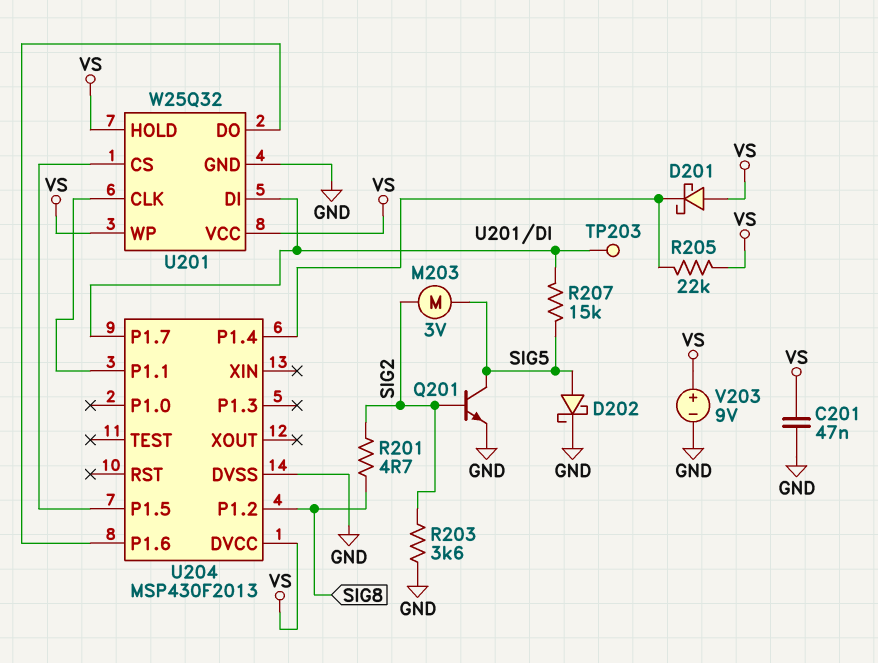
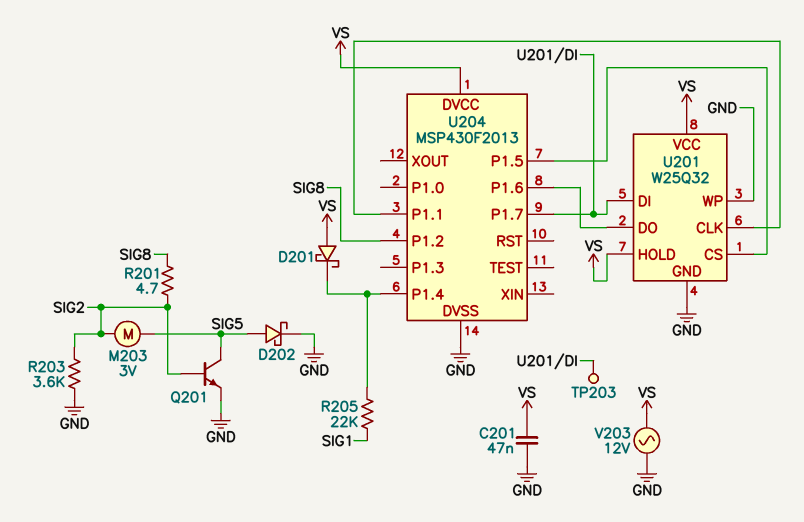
R205: 22k (U204/P1.4, VS) -> 22k (SIG1, U204/P1.4)
R207: 15k (SIG5, U201/DI) -> none
U201 pin WP: VS -> GND
V203: 9V (plus VS, minus GND) -> AC 12V (GND, VS)

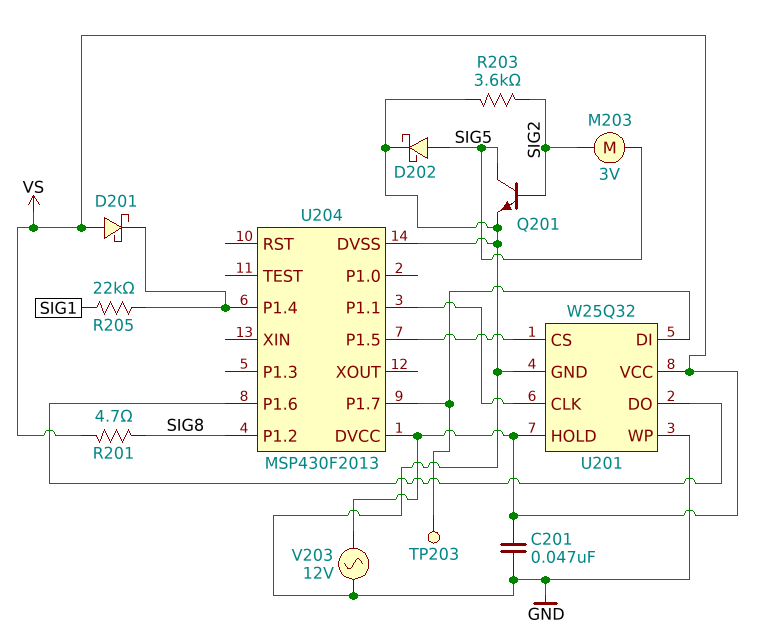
R201: 4.7 (SIG2, SIG8) -> 4.7 (SIG8, VS)

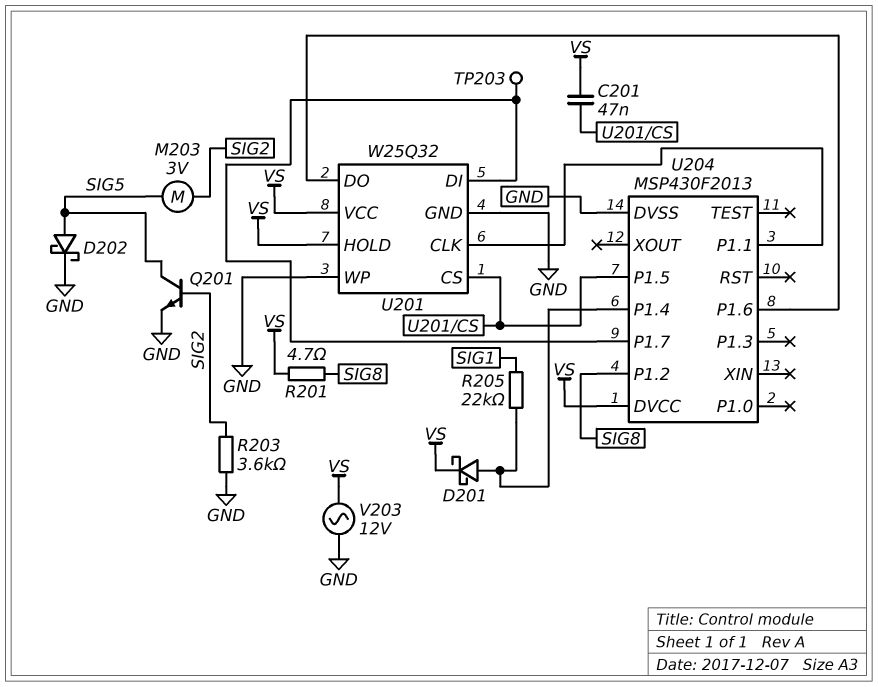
C201: 47nF (GND, VS) -> 47nF (U201/CS, VS)
D201: schottky (A VS, K U204/P1.4) -> schottky (A U204/P1.4, K VS)

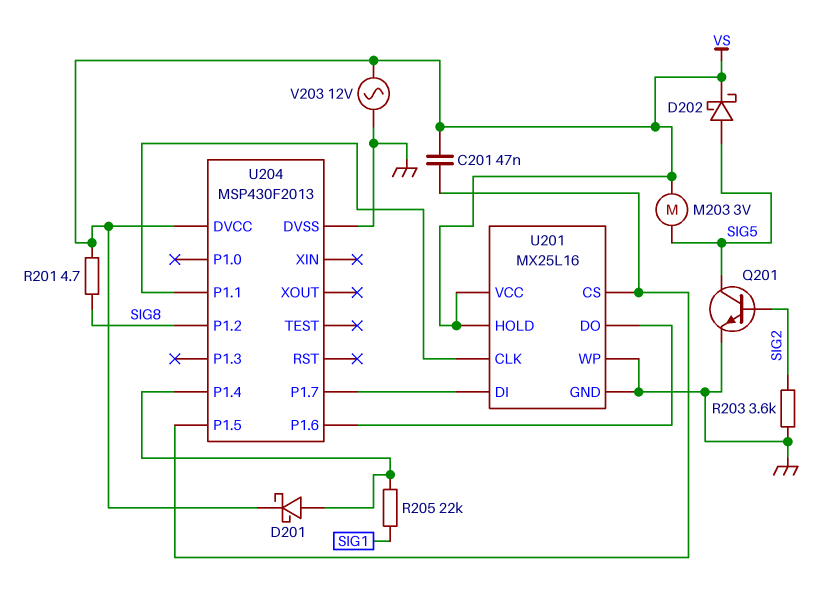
D202: schottky (A SIG5, K GND) -> schottky (A SIG5, K VS)
M203: motor 3V (SIG2, SIG5) -> motor 3V (SIG5, VS)
TP203: test point (U201/DI) -> none
U201: W25Q32 -> MX25L16

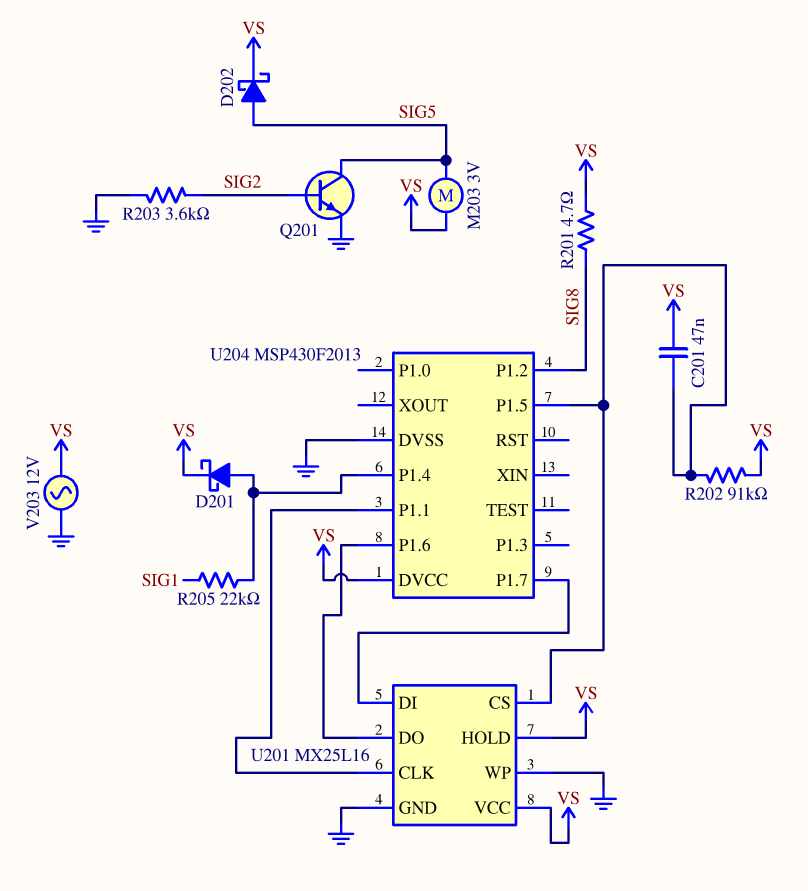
R202: none -> 91k (U201/CS, VS)

